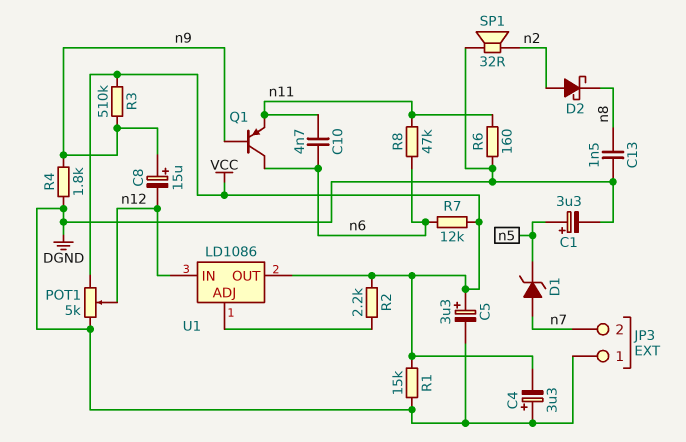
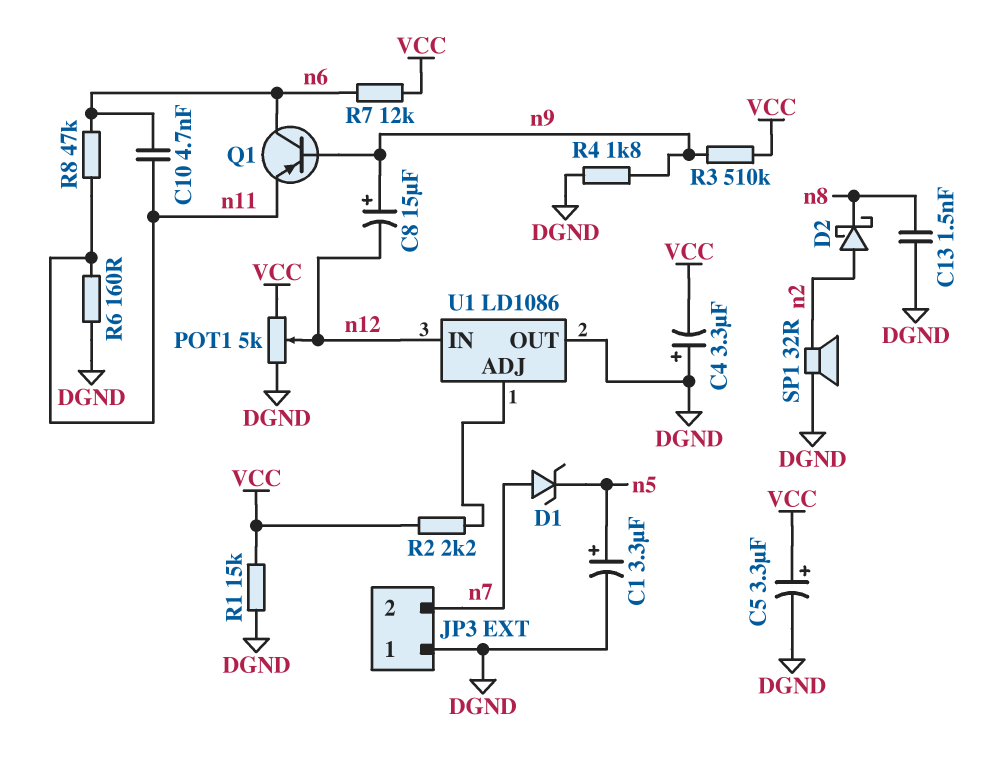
U1 pin OUT: VCC -> DGND

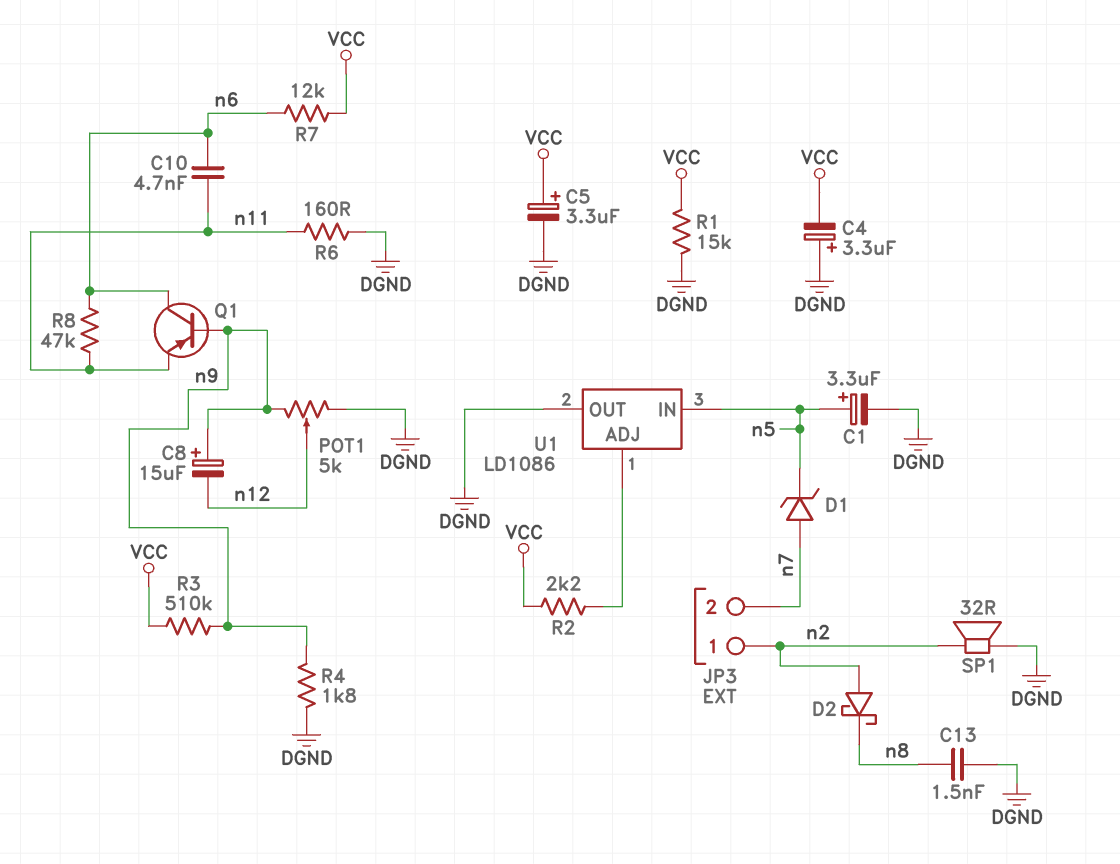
JP3 pin 1: DGND -> n2
POT1: 5k (DGND, VCC, wiper n12) -> 5k (DGND, n9, wiper n12)
U1 pin IN: n12 -> n5

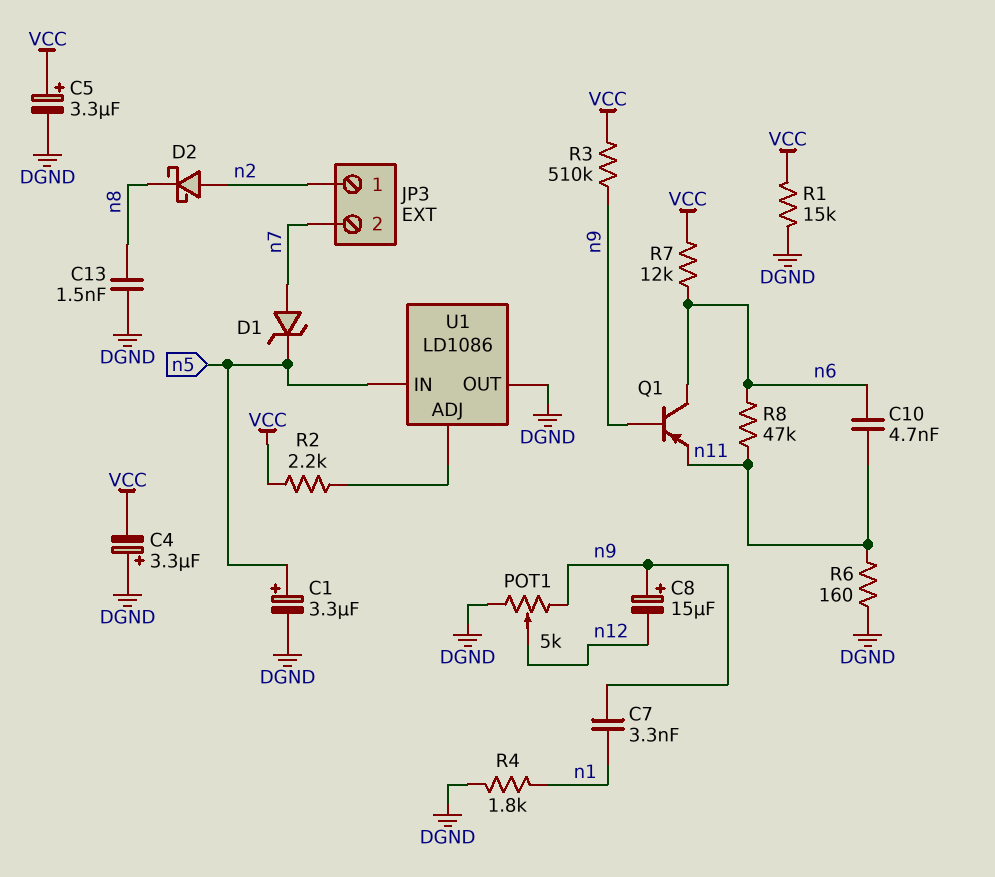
C7: none -> 3.3nF (n1, n9)
R4: 1.8k (DGND, n9) -> 1.8k (DGND, n1)
SP1: speaker 32R (DGND, n2) -> none

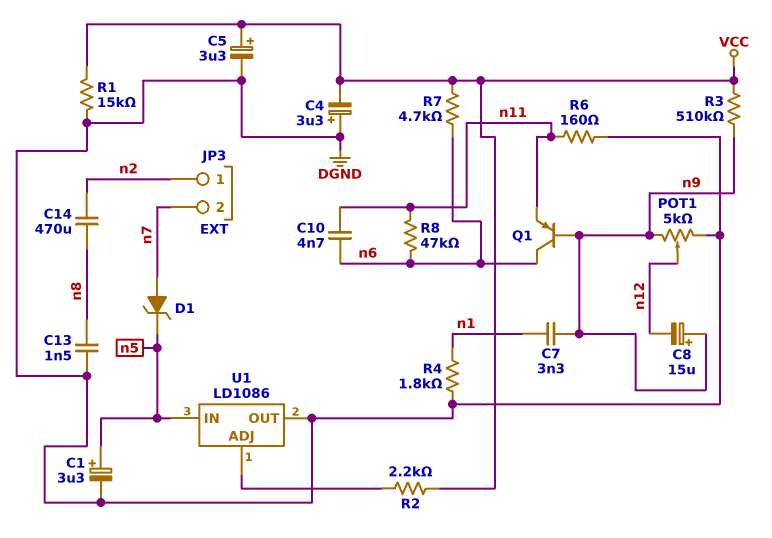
C14: none -> 470uF (n2, n8)
D2: schottky (A n2, K n8) -> none
R7: 12k (VCC, n6) -> 4.7k (VCC, n6)

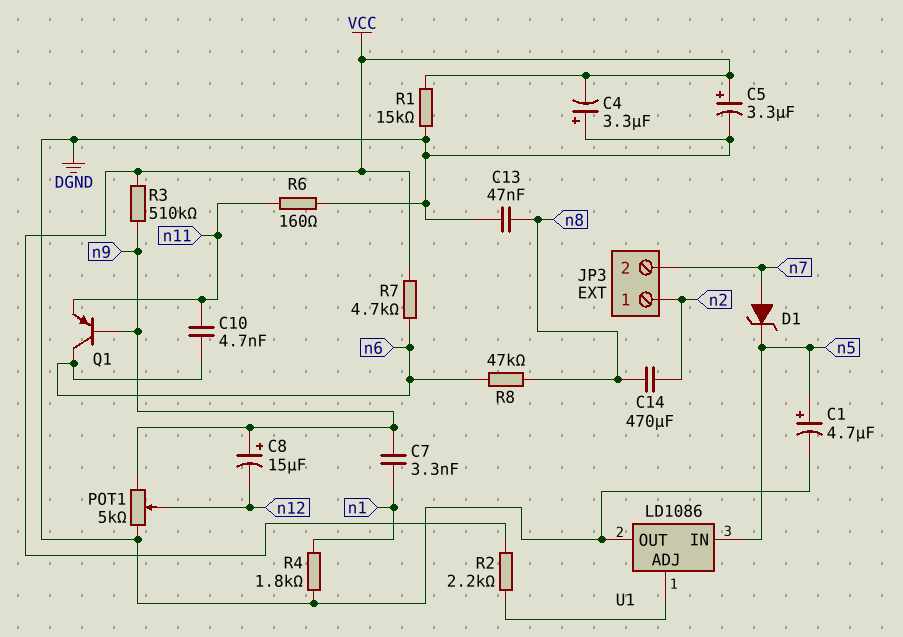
C1: 3.3uF (plus n5, minus DGND) -> 4.7uF (plus n5, minus DGND)
C13: 1.5nF (DGND, n8) -> 47nF (DGND, n8)
R8: 47k (n6, n11) -> 47k (n6, n8)

